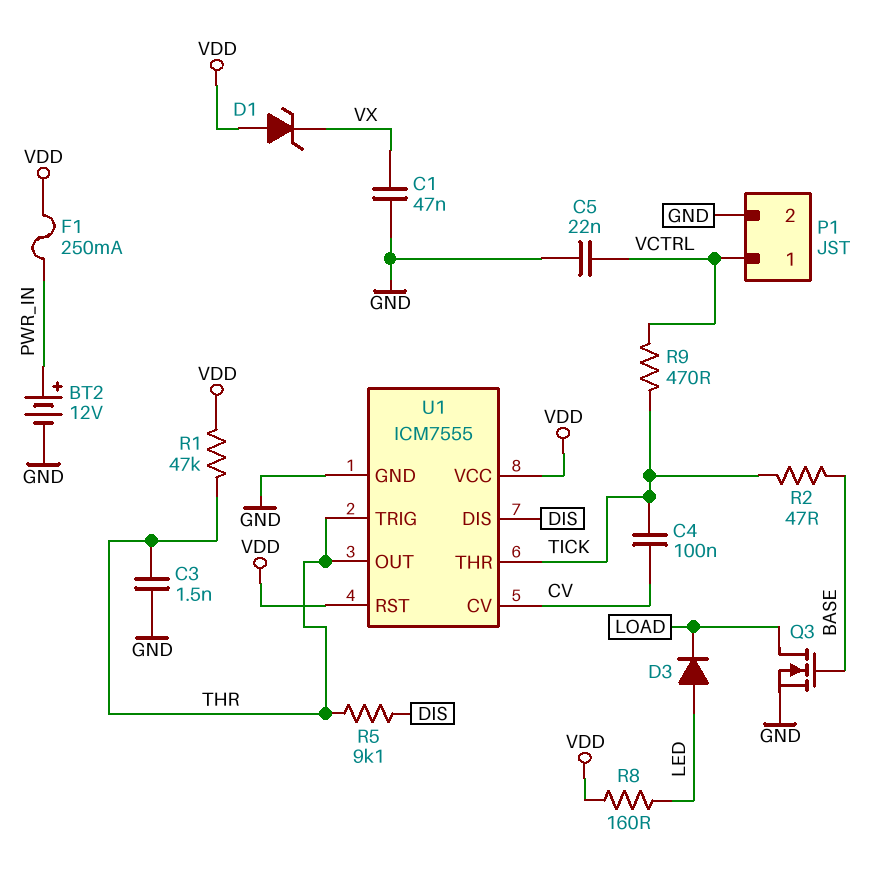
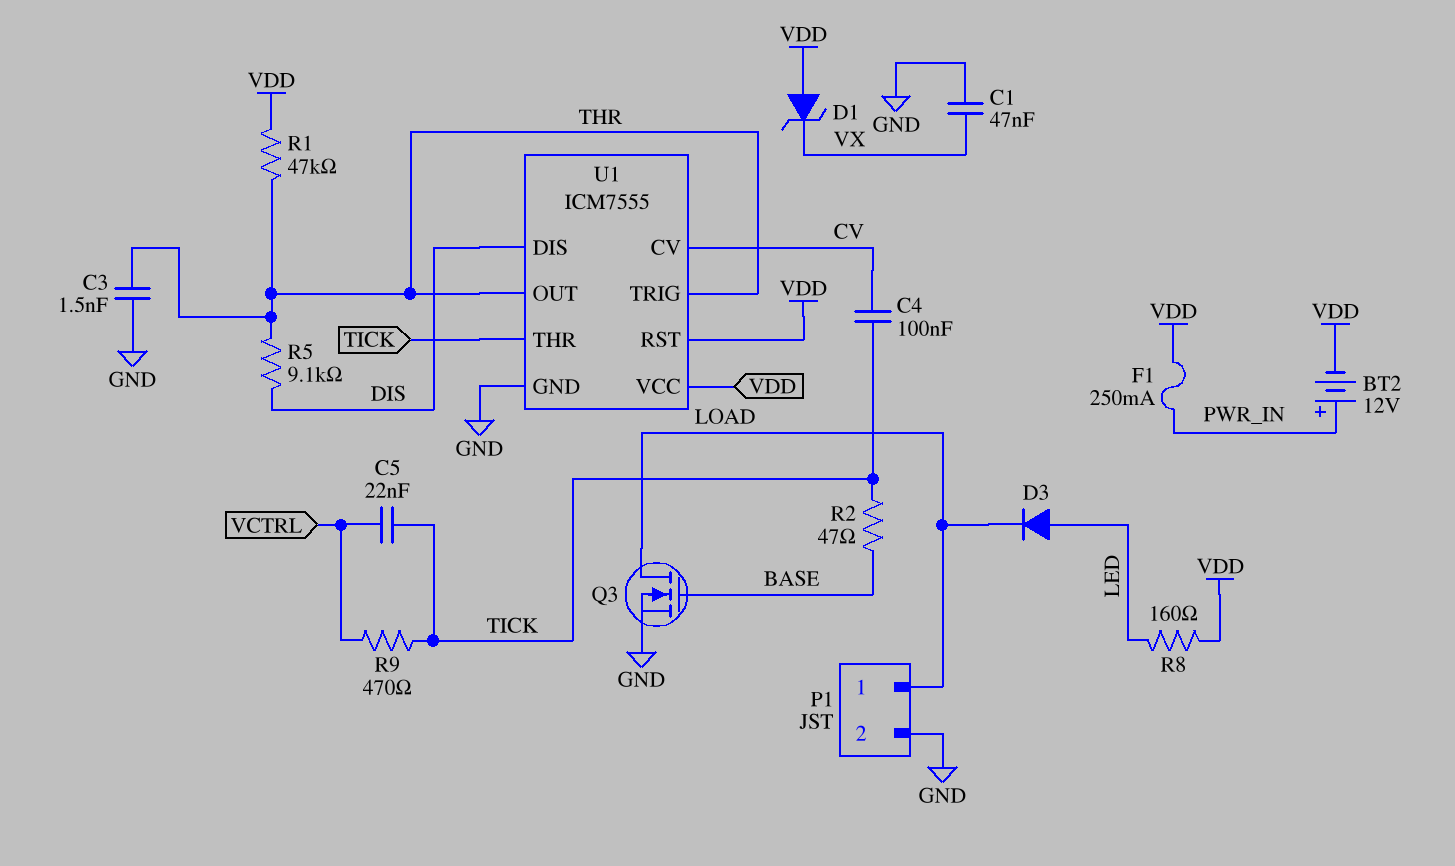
BT2: 12V (plus PWR_IN, minus GND) -> 12V (plus PWR_IN, minus VDD)
C5: 22nF (GND, VCTRL) -> 22nF (TICK, VCTRL)
P1 pin 1: VCTRL -> LOAD

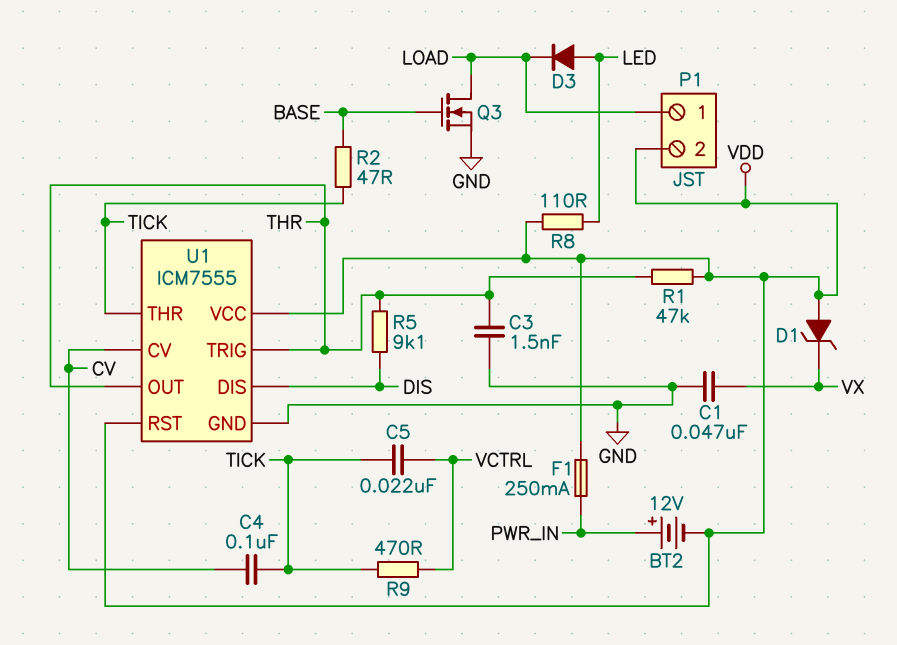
P1 pin 2: GND -> VDD
R8: 160 (LED, VDD) -> 110 (LED, VDD)

